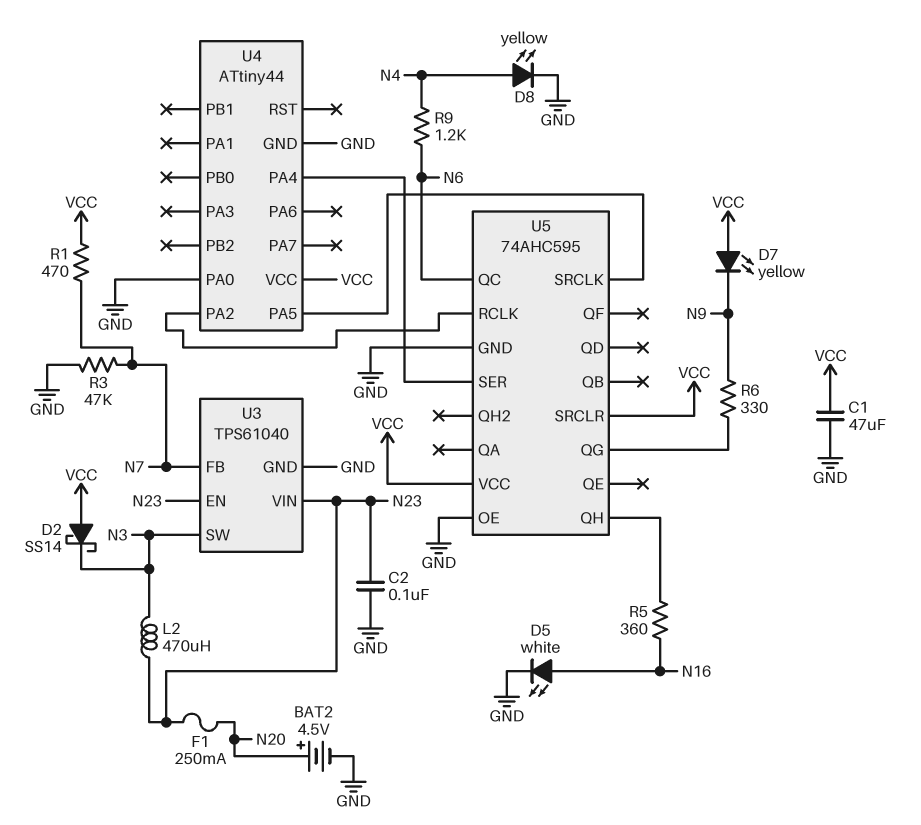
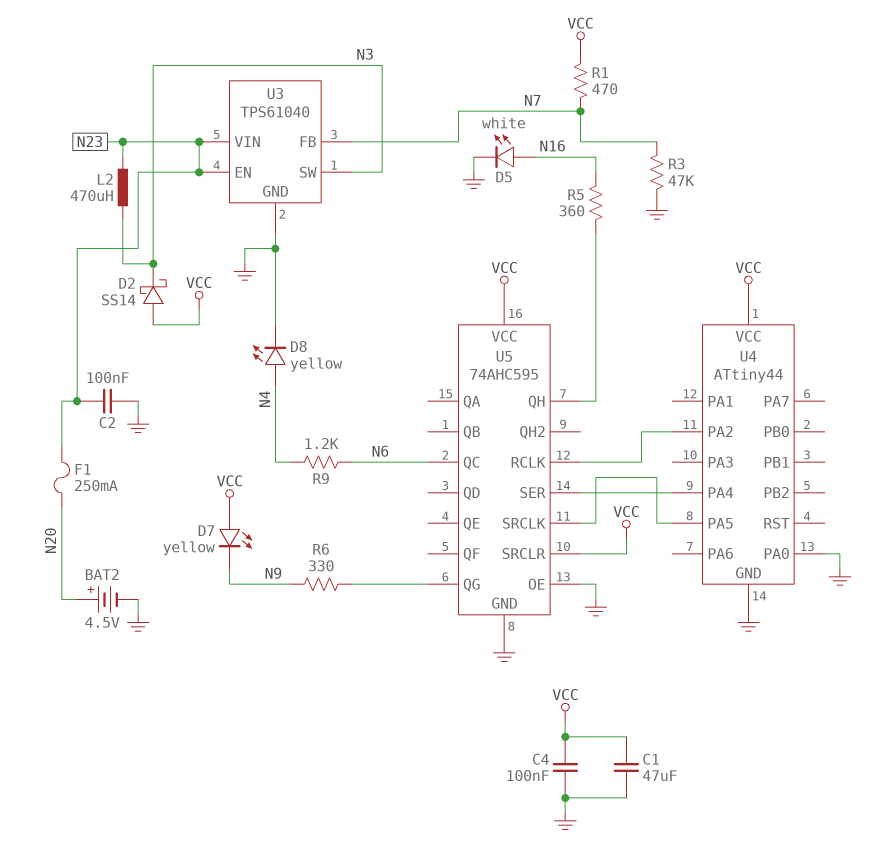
C4: none -> 100nF (GND, VCC)

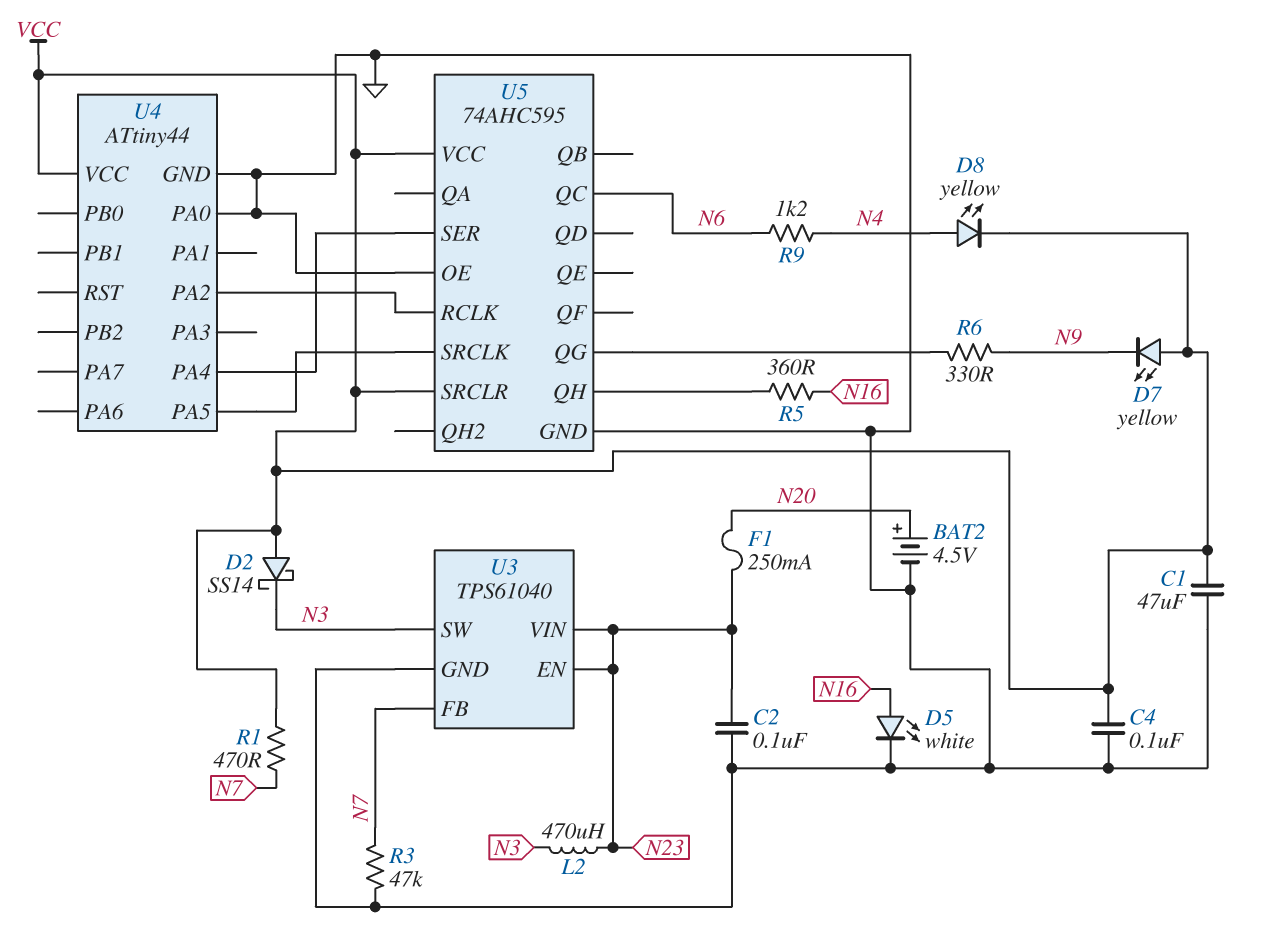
D8: LED yellow (A N4, K GND) -> LED yellow (A N4, K VCC)

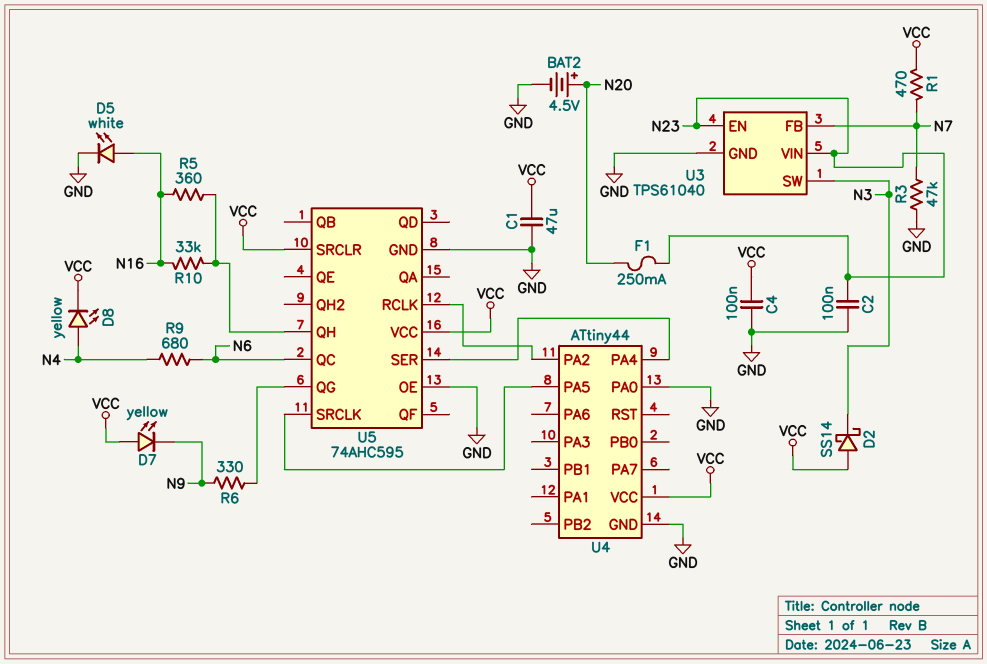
L2: 470uH (N3, N23) -> none
R9: 1.2k (N4, N6) -> 680 (N4, N6)
R10: none -> 33k (N16, U5/QH)

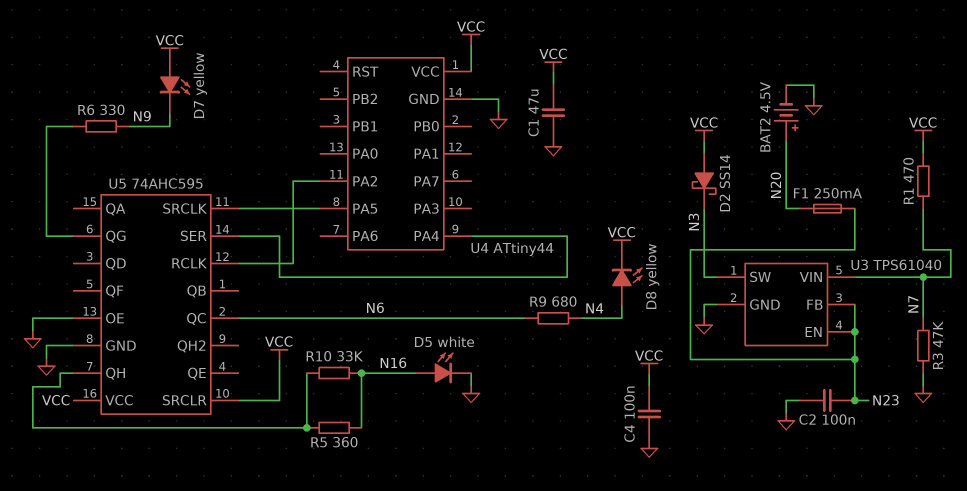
U3 pin FB: N7 -> N23
U3 pin VIN: N23 -> N7
U4 pin PA0: GND -> none

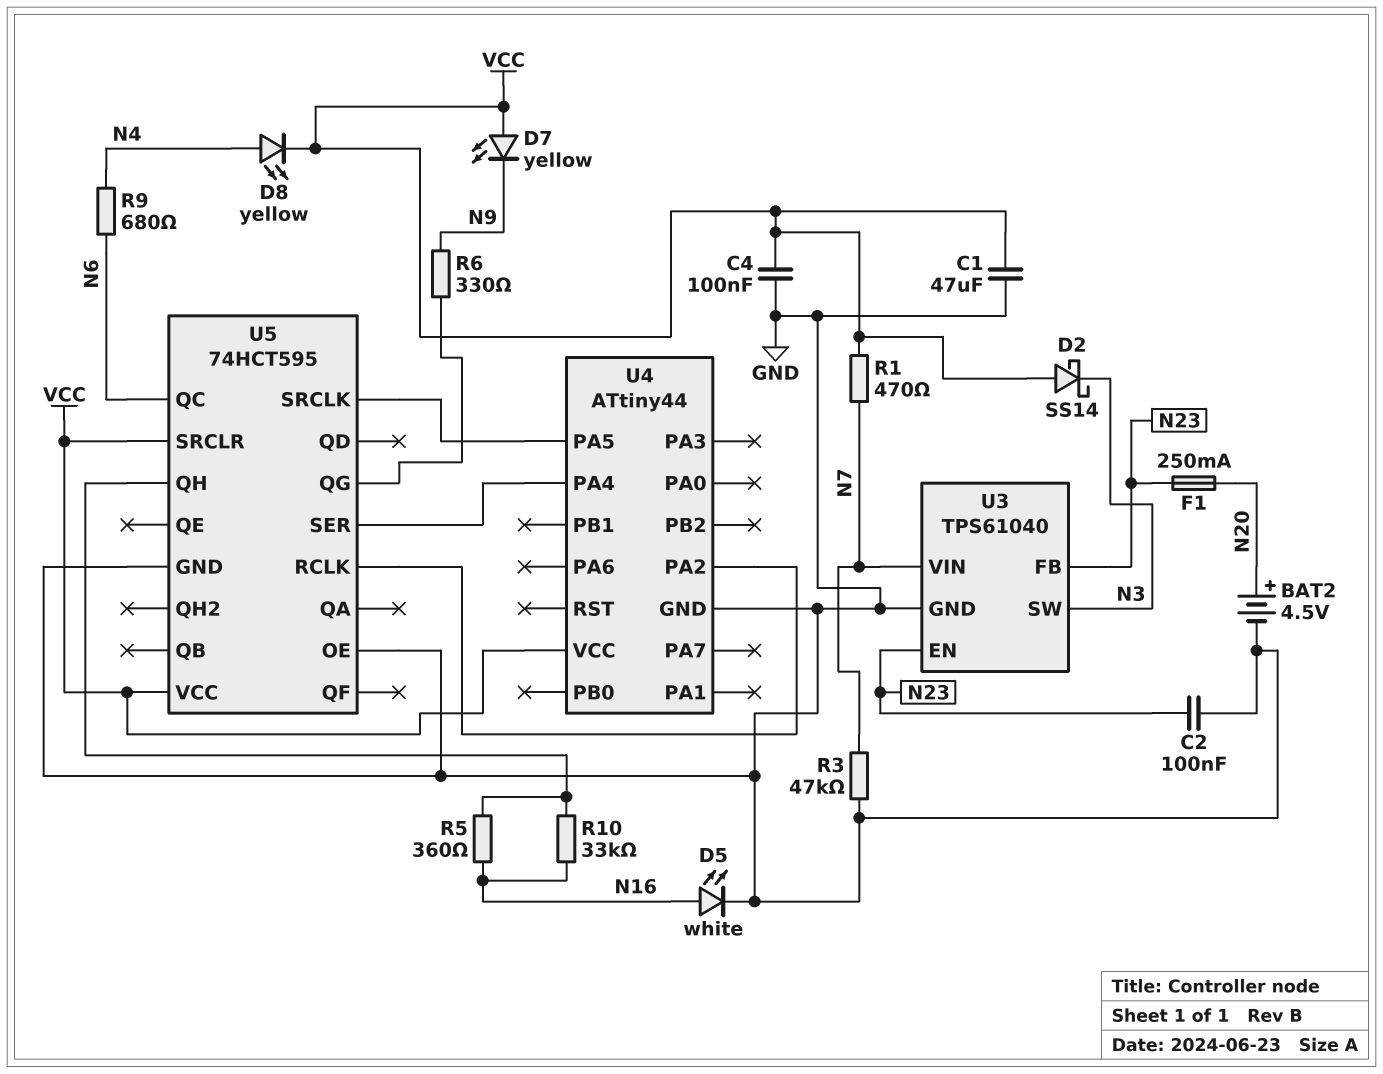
U5: 74AHC595 -> 74HCT595

